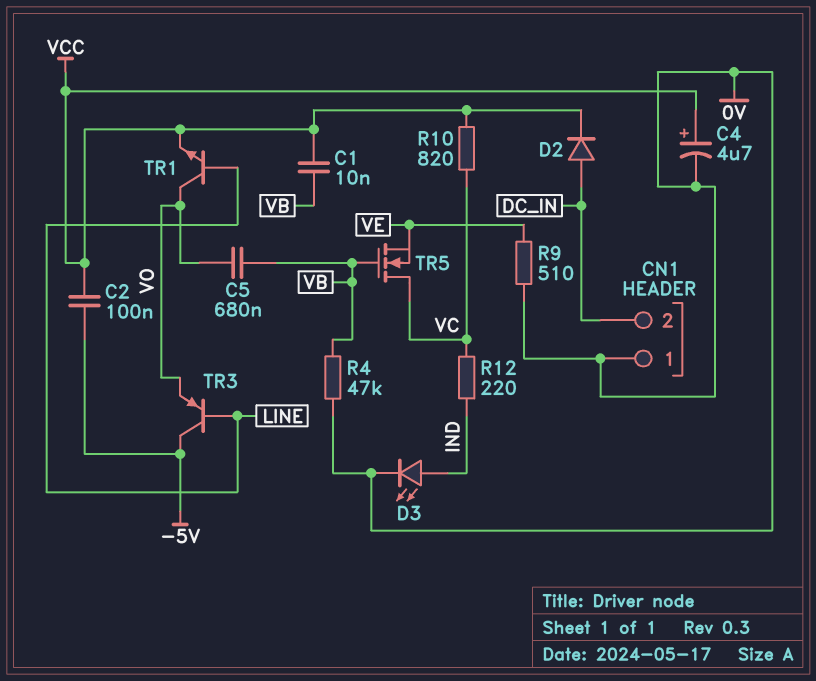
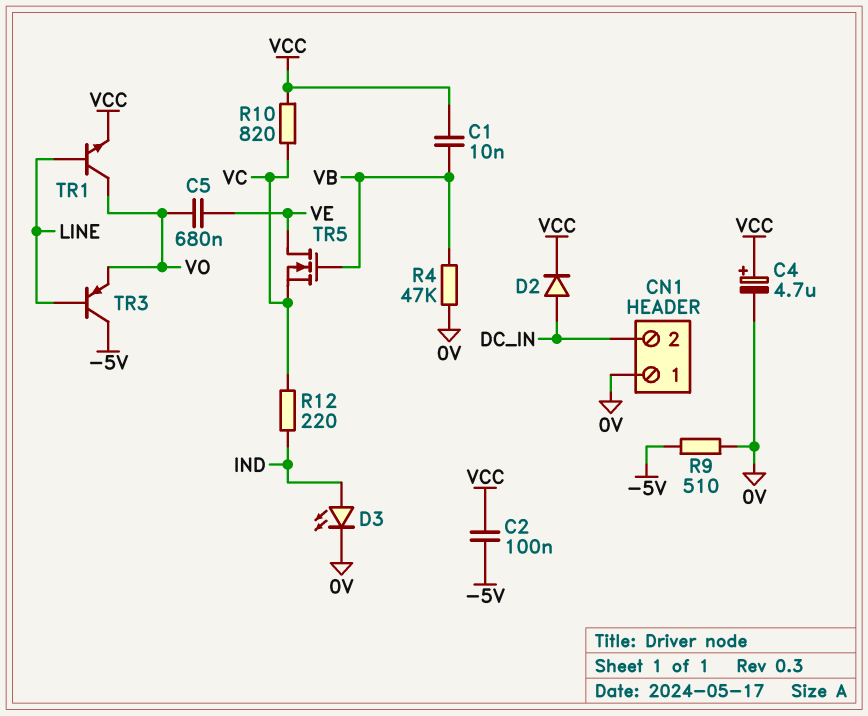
C5: 680nF (VB, VO) -> 680nF (VE, VO)
R9: 510 (0V, VE) -> 510 (-5V, 0V)
TR5: NMOS (G VB, D VC, S VE) -> NMOS (G VB, D VE, S VC)

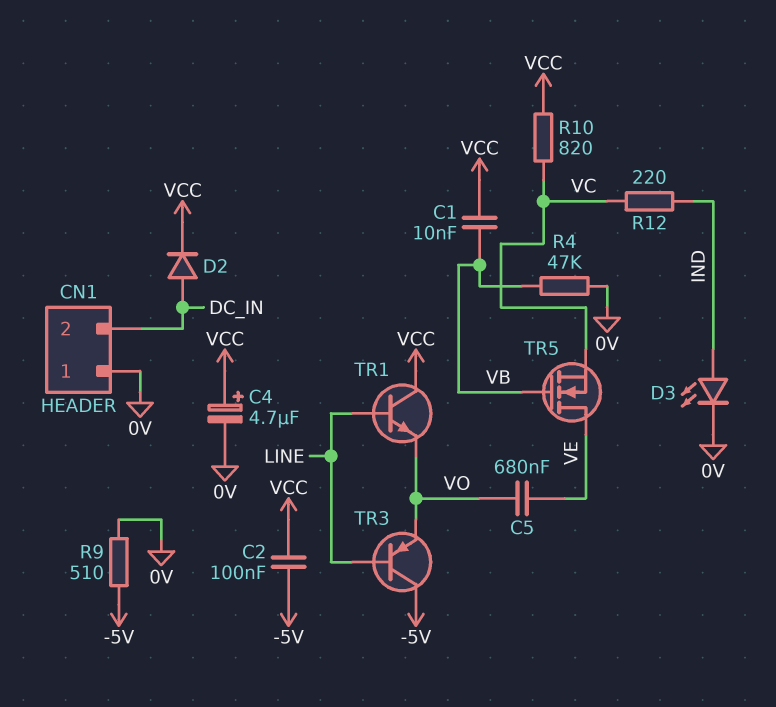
TR1: NPN (B LINE, C VO, E VCC) -> NPN (B LINE, C VCC, E VO)

